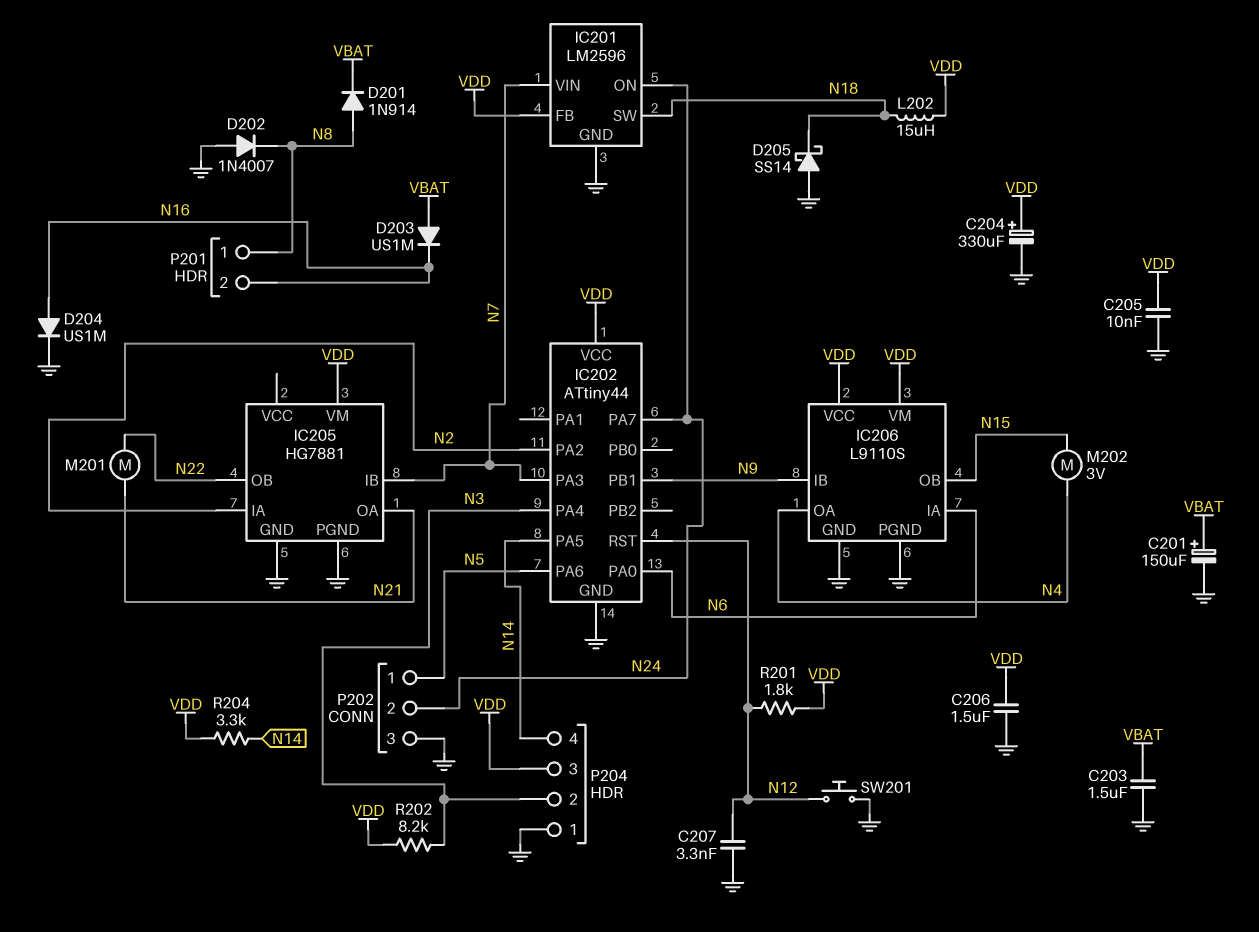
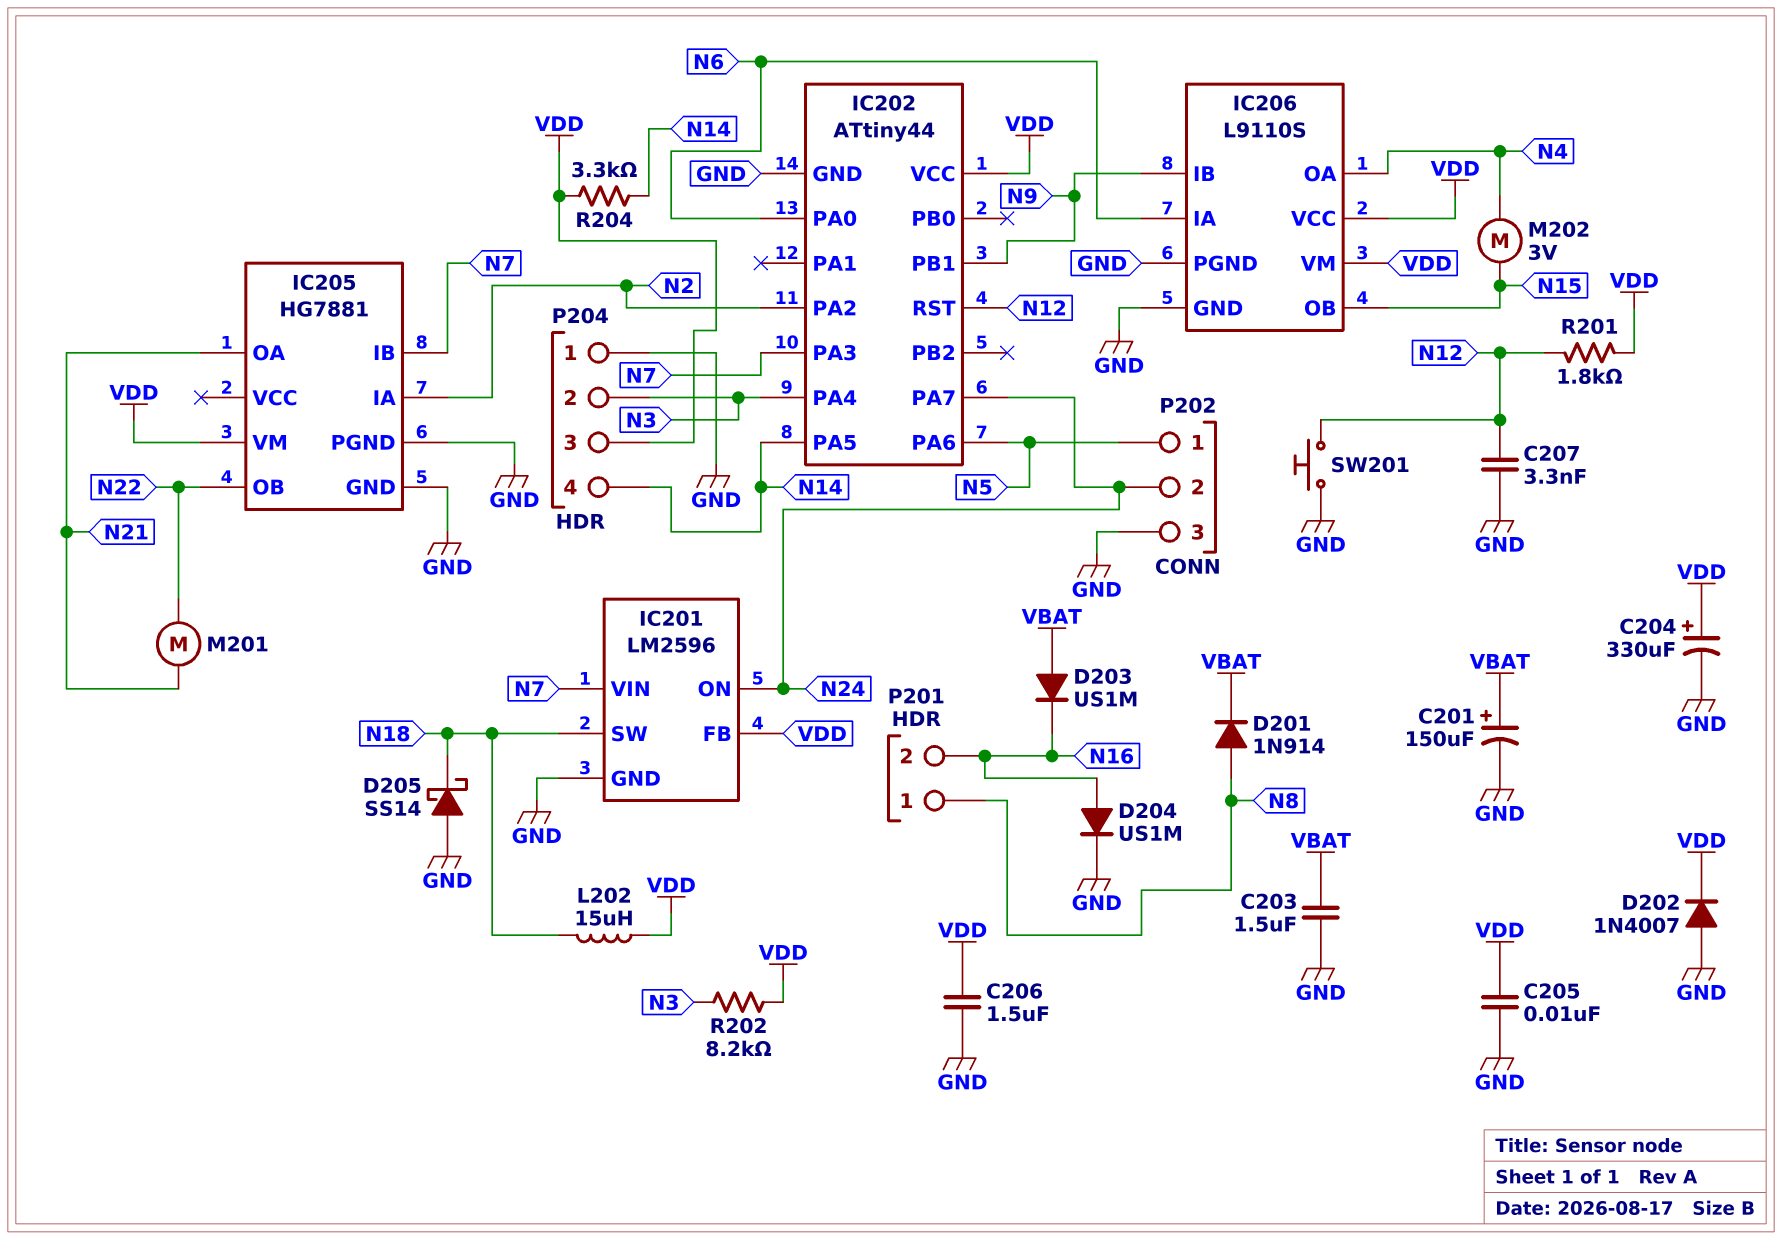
D202: diode 1N4007 (A GND, K N8) -> diode 1N4007 (A GND, K VDD)

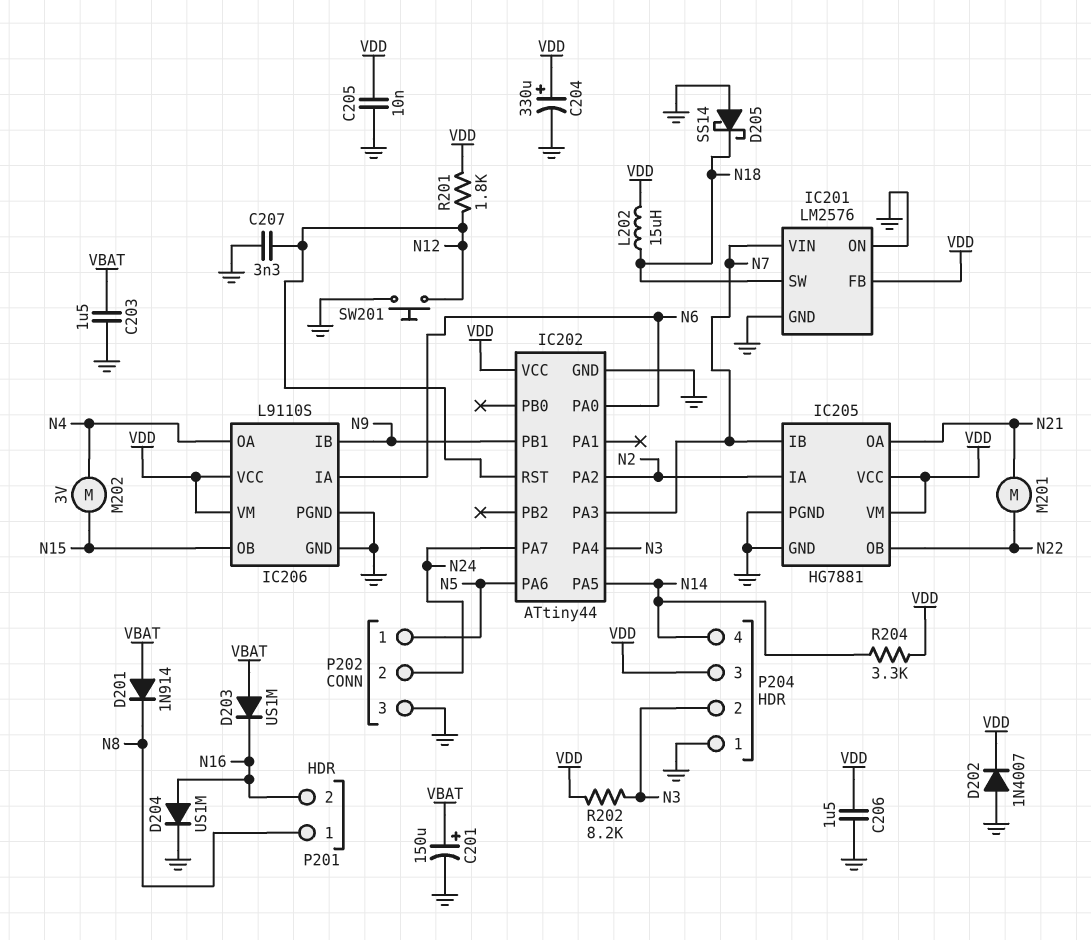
D201: diode 1N914 (A N8, K VBAT) -> diode 1N914 (A VBAT, K N8)
IC201: LM2596 -> LM2576
IC201 pin ON: N24 -> GND
IC205 pin VCC: none -> VDD

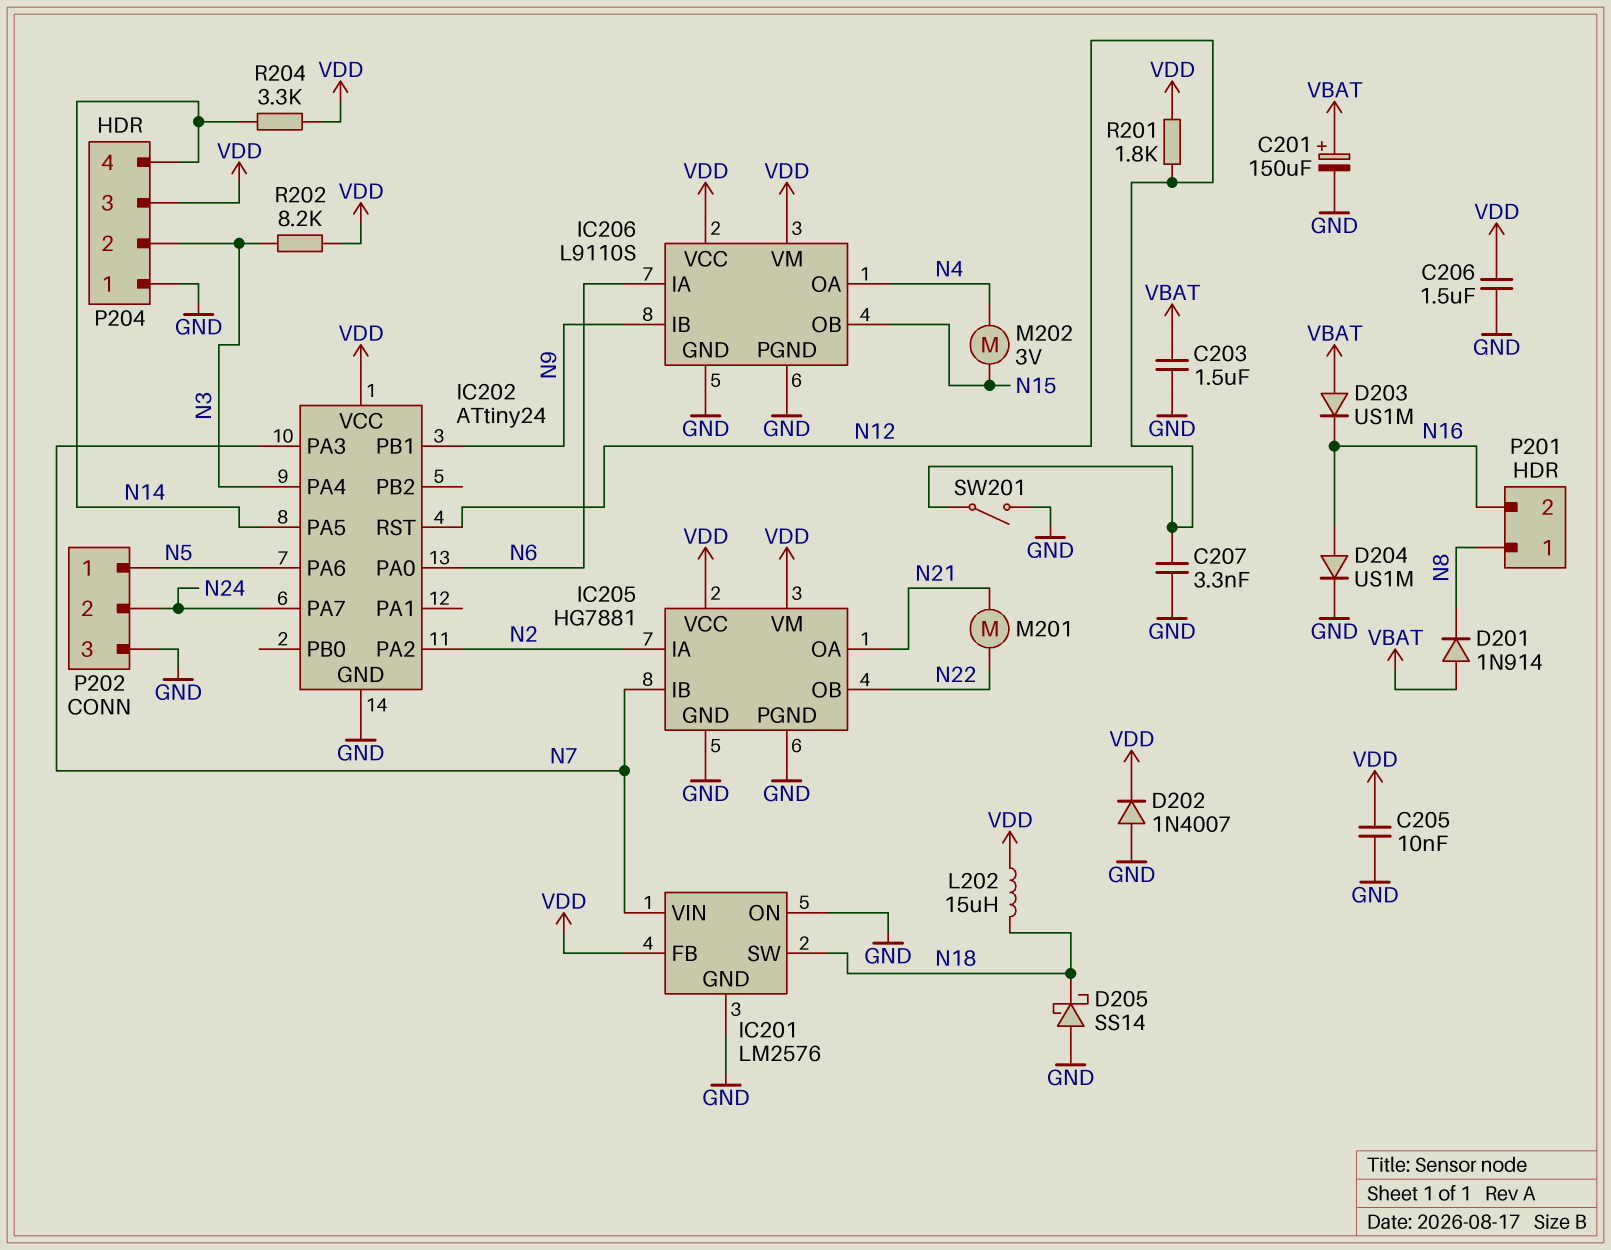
C204: 330uF (plus VDD, minus GND) -> none
IC202: ATtiny44 -> ATtiny24
SW201: button (GND, N12) -> switch (GND, N12)

